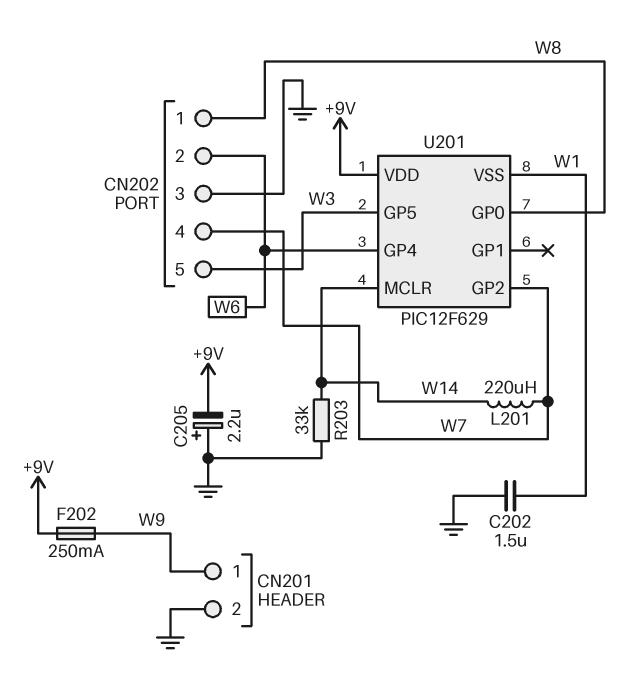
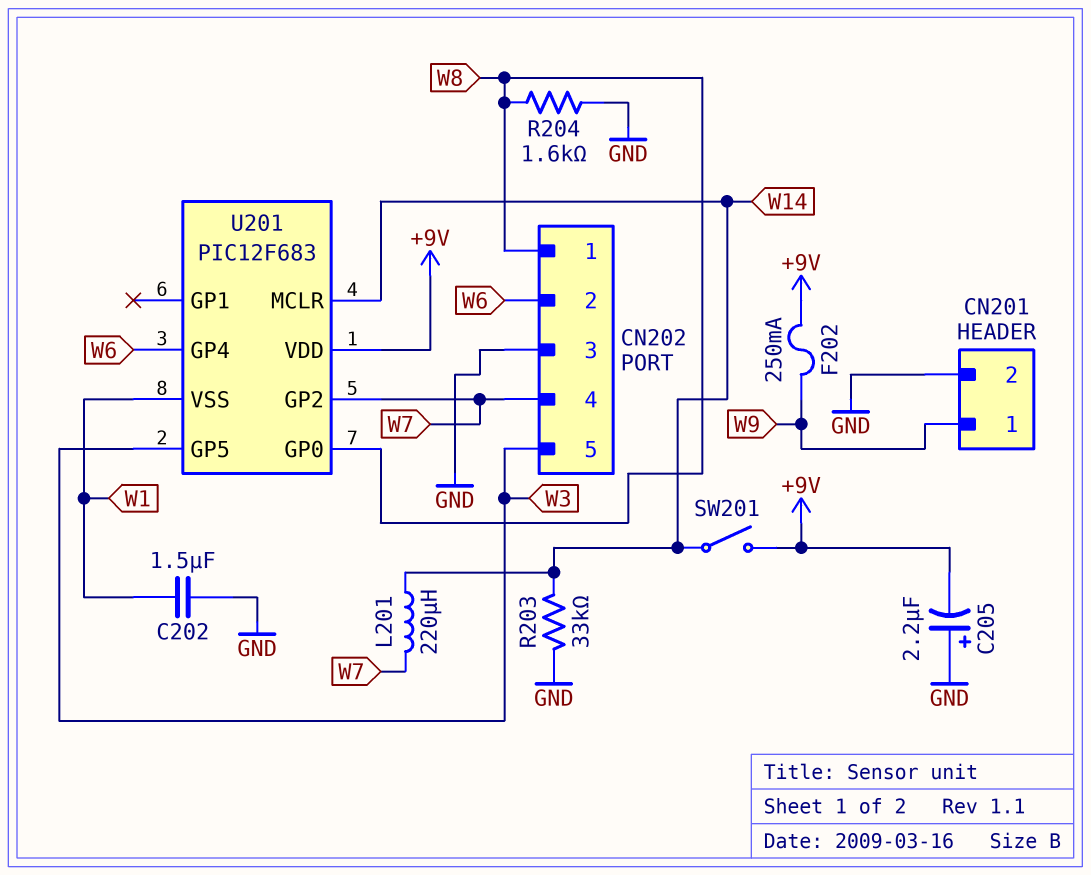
R204: none -> 1.6k (GND, W8)
SW201: none -> switch (+9V, W14)
U201: PIC12F629 -> PIC12F683

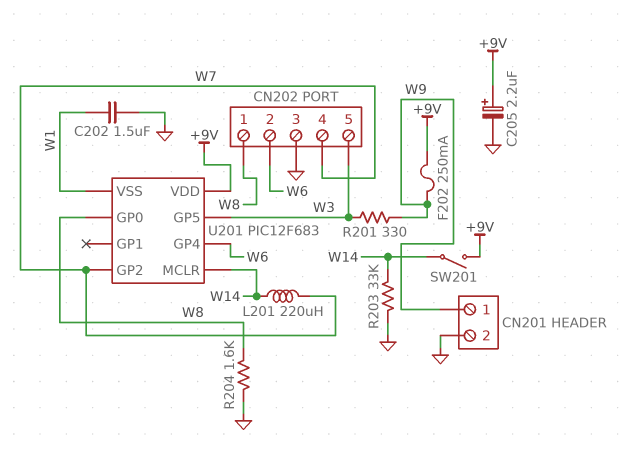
C205: 2.2uF (plus GND, minus +9V) -> 2.2uF (plus +9V, minus GND)
R201: none -> 330 (W3, W9)

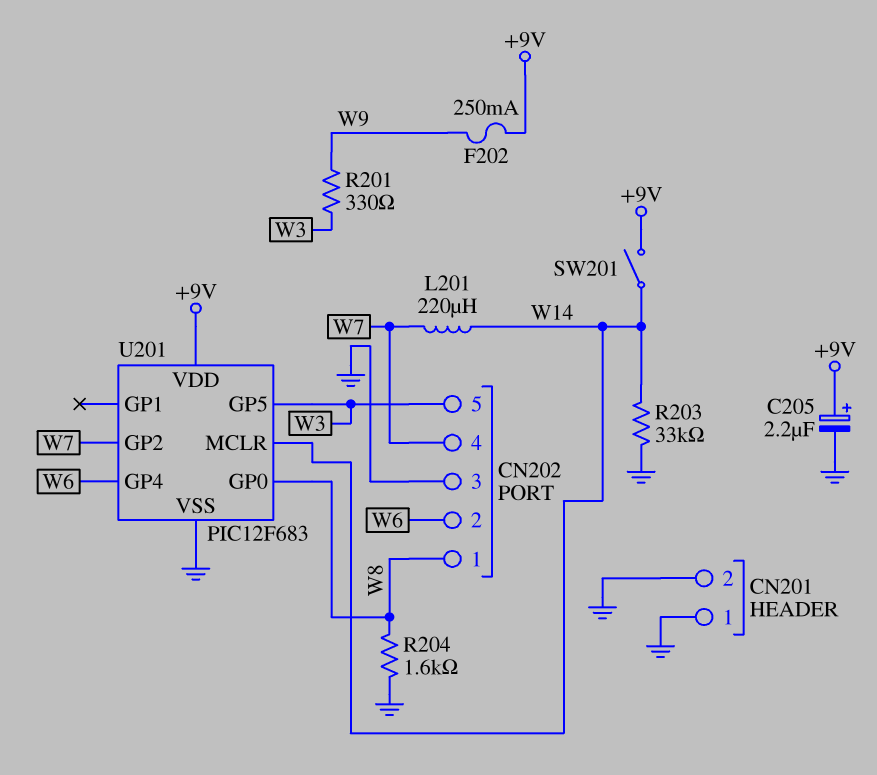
C202: 1.5uF (GND, W1) -> none
CN201 pin 1: W9 -> GND
U201 pin VSS: W1 -> GND

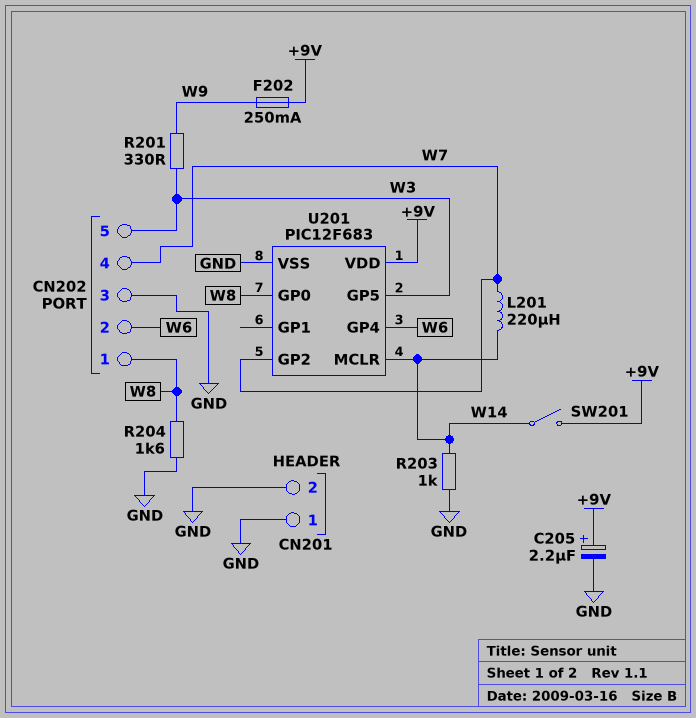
R203: 33k (GND, W14) -> 1k (GND, W14)

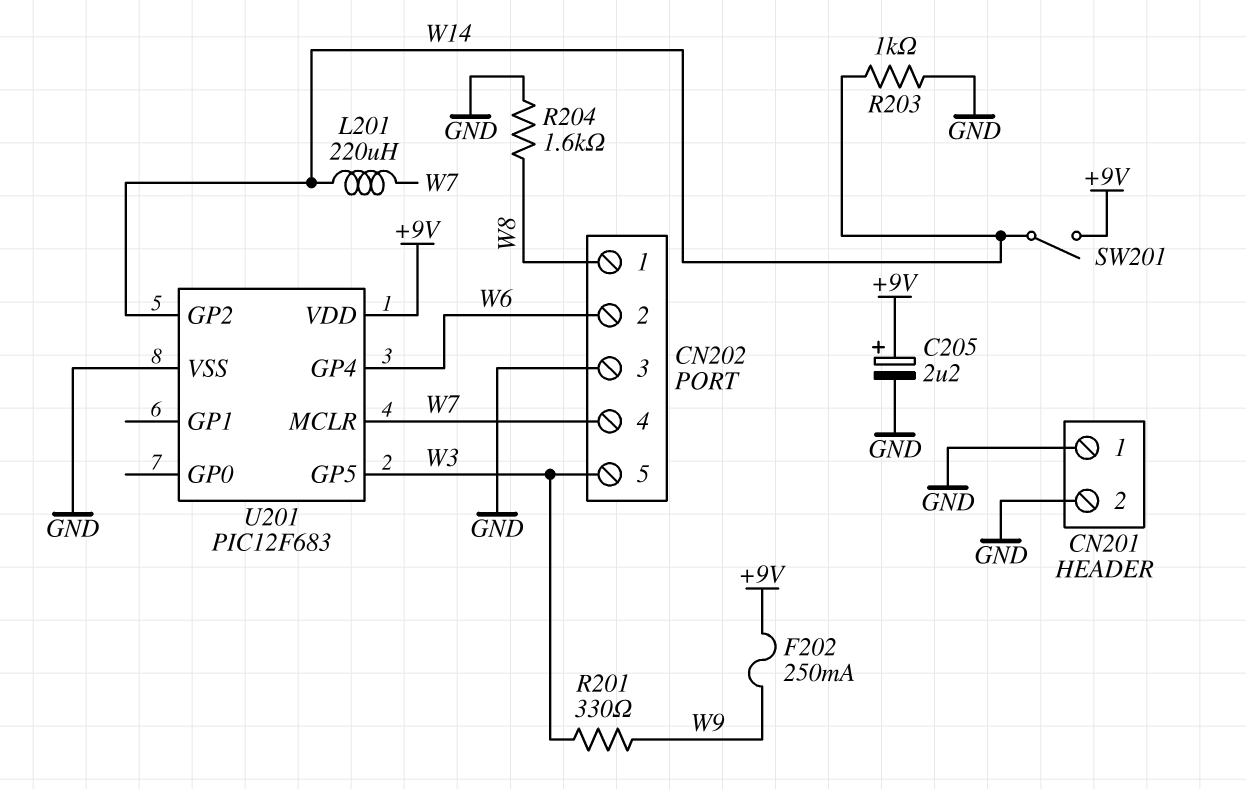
U201 pin GP0: W8 -> none
U201 pin GP2: W7 -> W14
U201 pin MCLR: W14 -> W7

